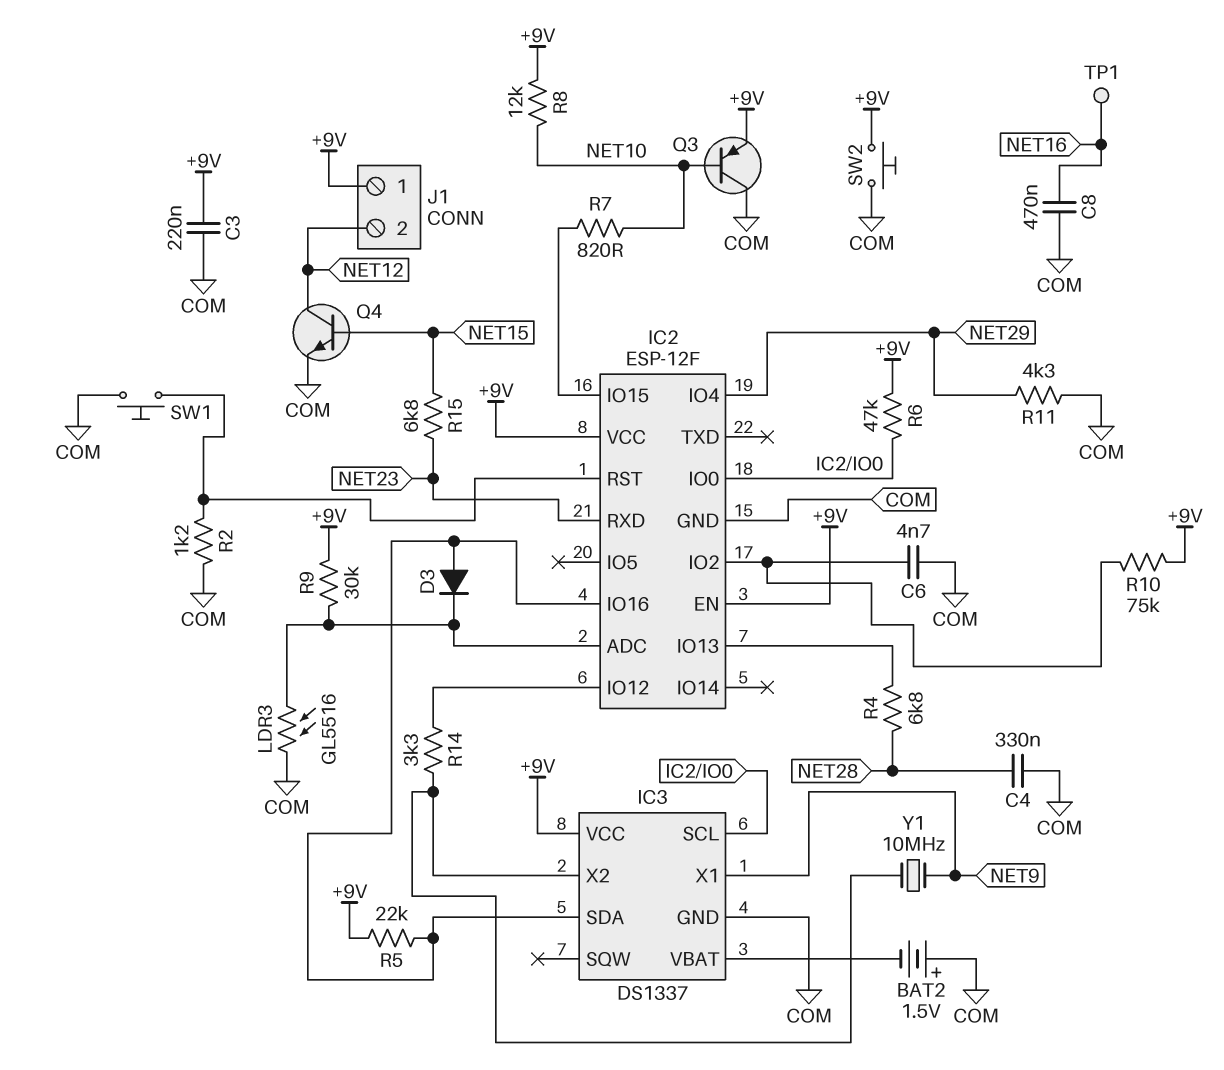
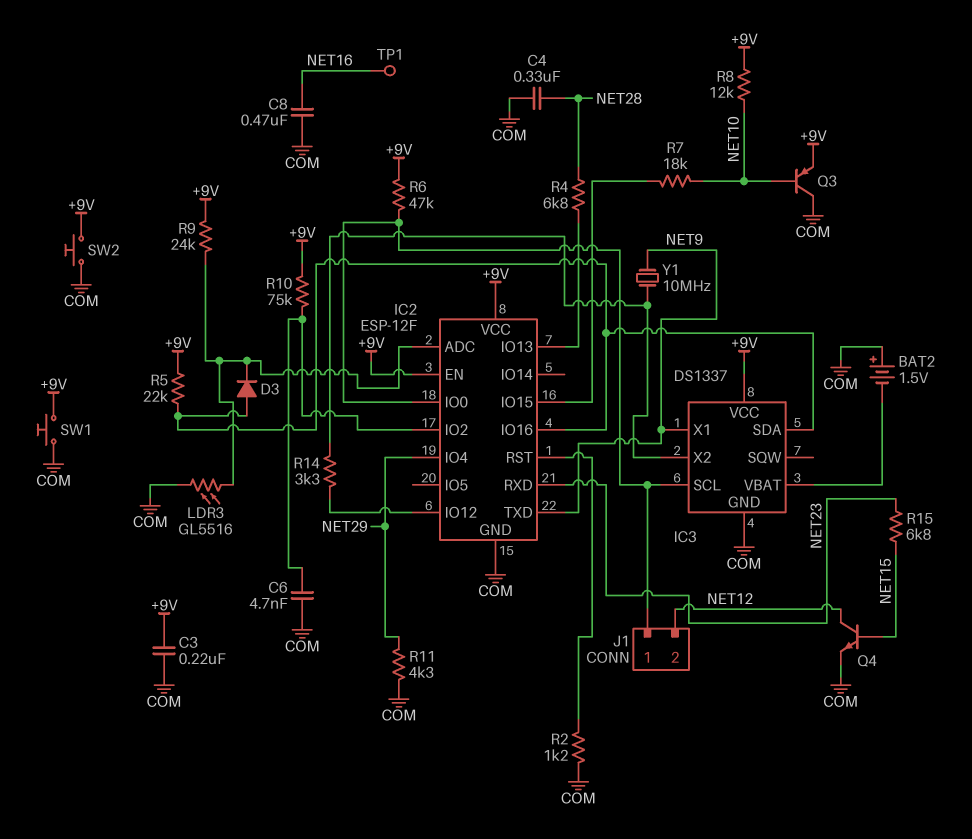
IC2 pin TXD: none -> NET9
J1 pin 1: +9V -> IC2/IO0
R7: 820 (IC2/IO15, NET10) -> 18k (IC2/IO15, NET10)
R9: 30k (+9V, IC2/ADC) -> 24k (+9V, IC2/ADC)
SW1: button (COM, IC2/RST) -> button (+9V, COM)

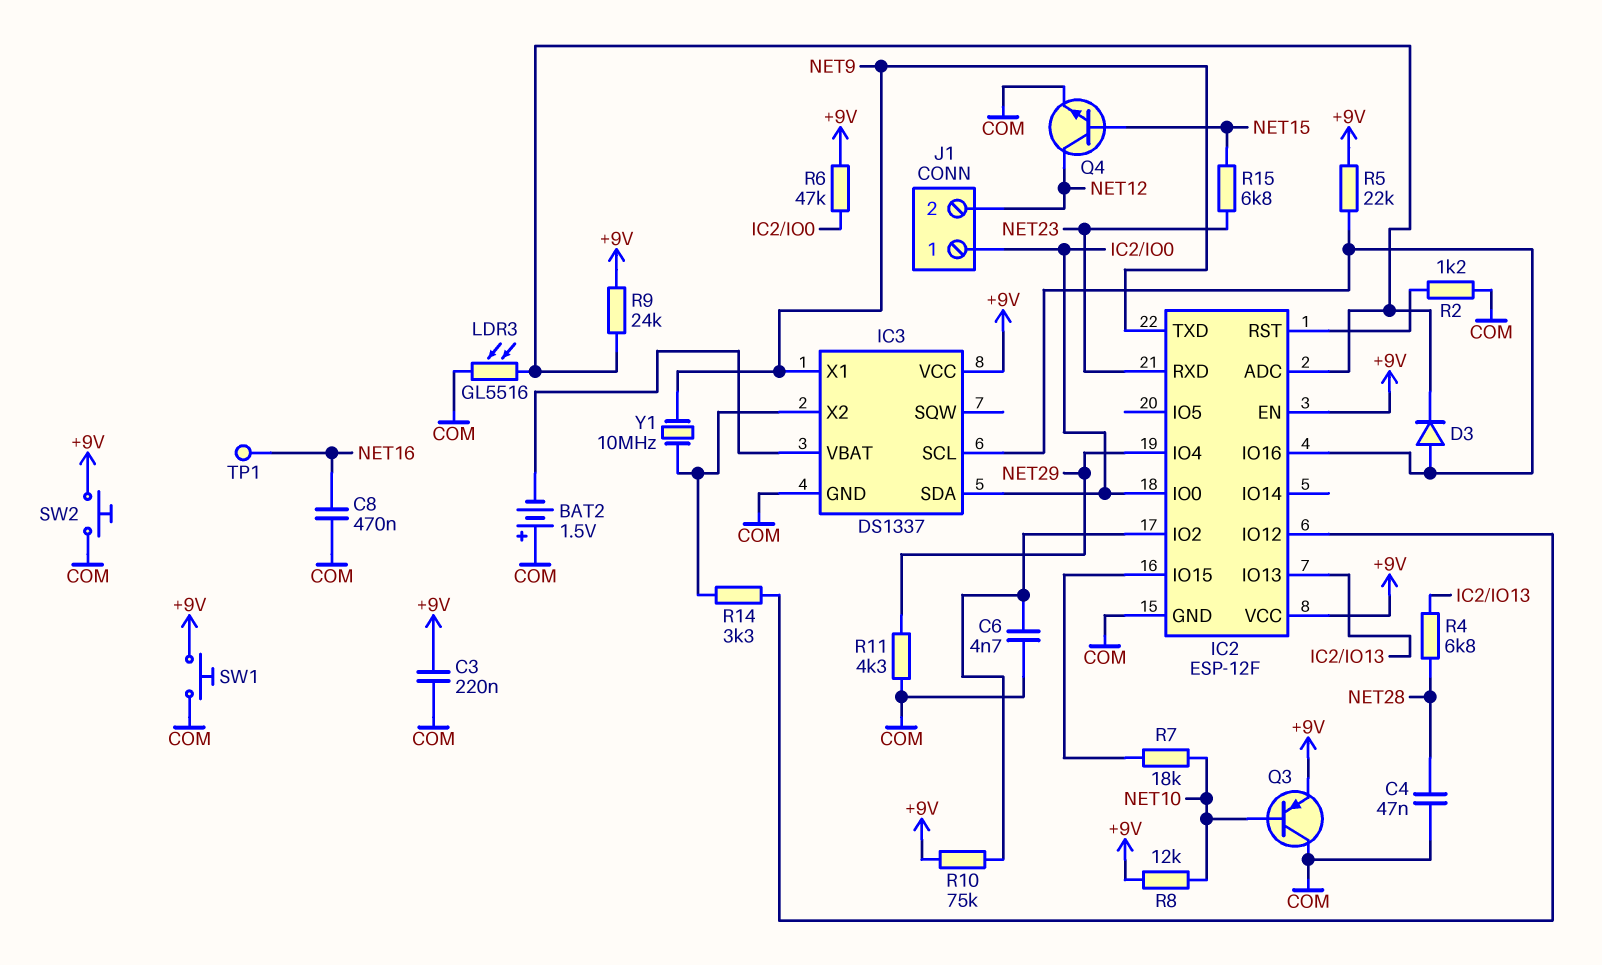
C4: 330nF (COM, NET28) -> 47nF (COM, NET28)
IC3 pin SCL: IC2/IO0 -> IC2/IO16
IC3 pin SDA: IC2/IO16 -> IC2/IO0

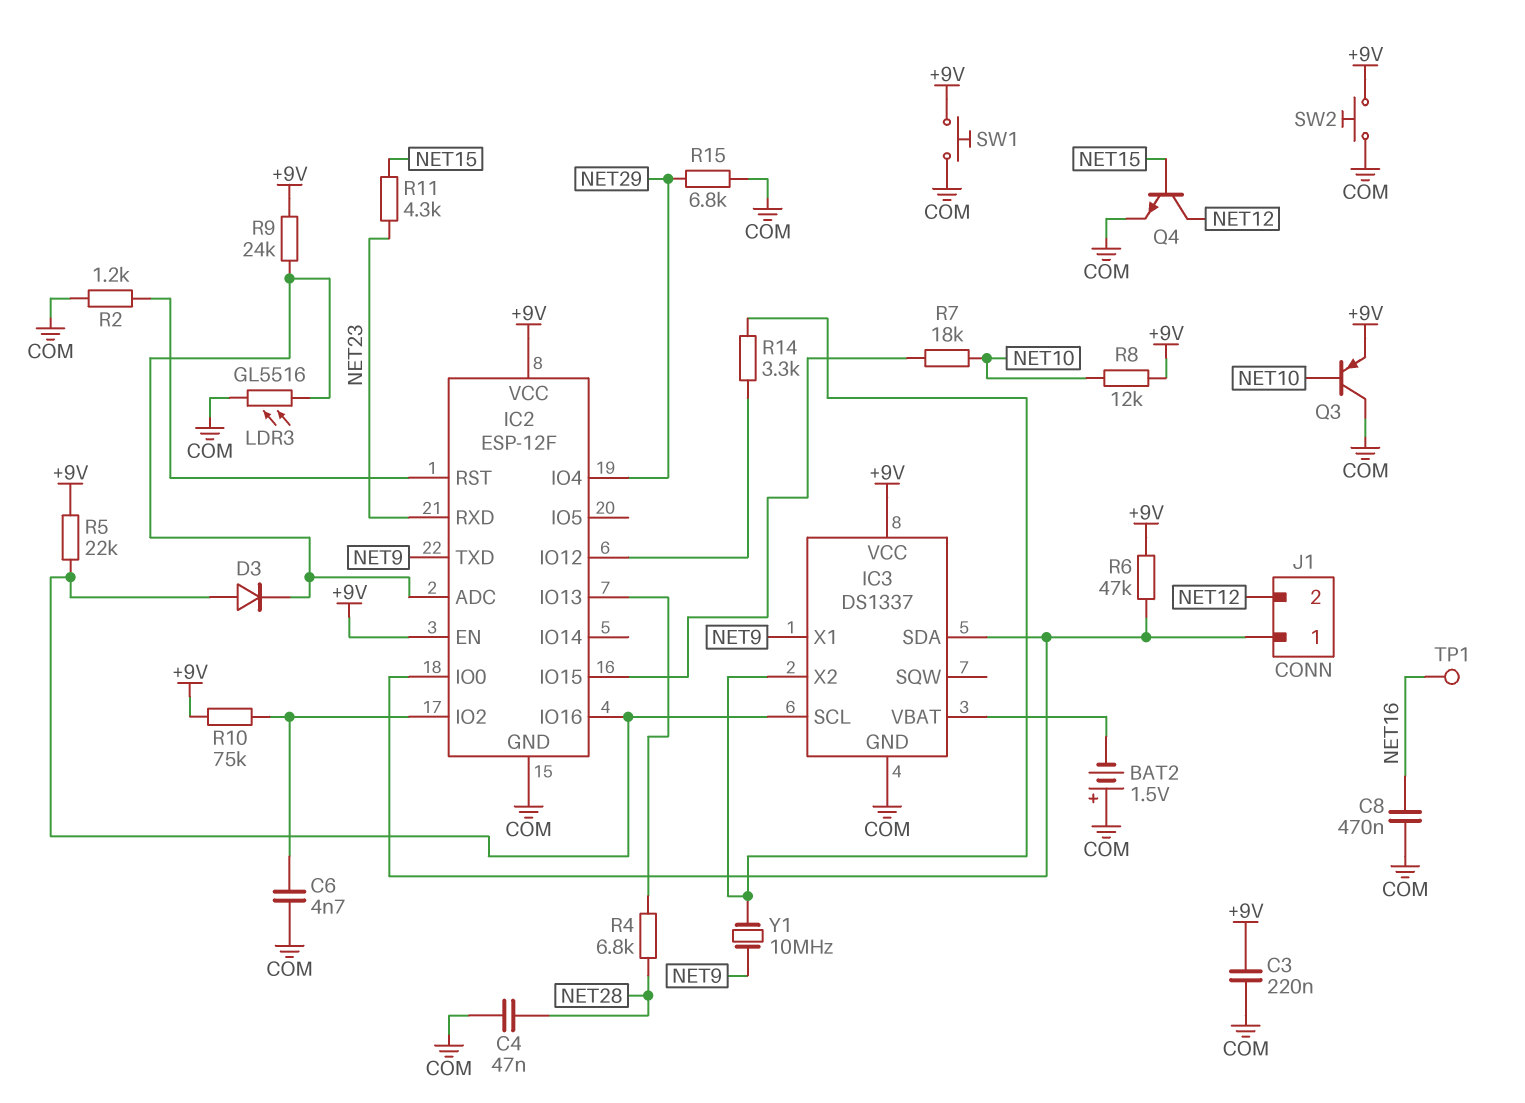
R11: 4.3k (COM, NET29) -> 4.3k (NET15, NET23)
R15: 6.8k (NET15, NET23) -> 6.8k (COM, NET29)

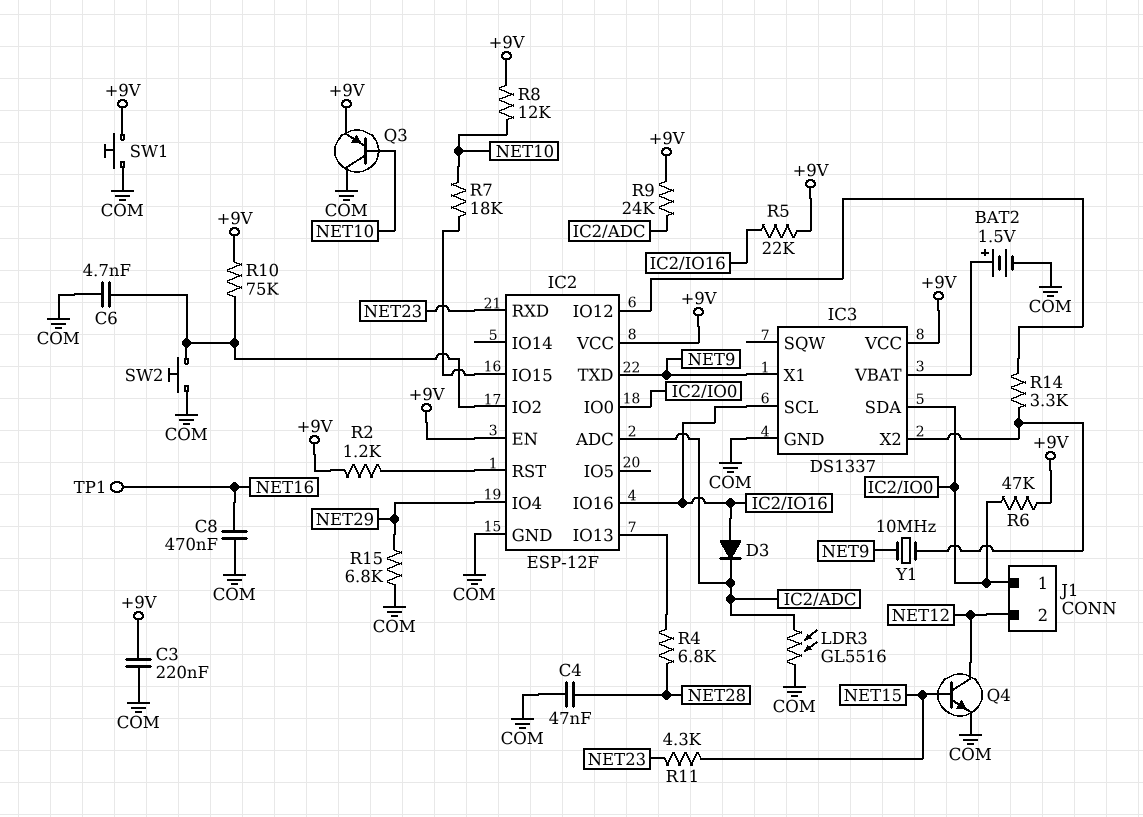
BAT2: 1.5V (plus COM, minus IC3/VBAT) -> 1.5V (plus IC3/VBAT, minus COM)
R2: 1.2k (COM, IC2/RST) -> 1.2k (+9V, IC2/RST)
SW2: button (+9V, COM) -> button (COM, IC2/IO2)

